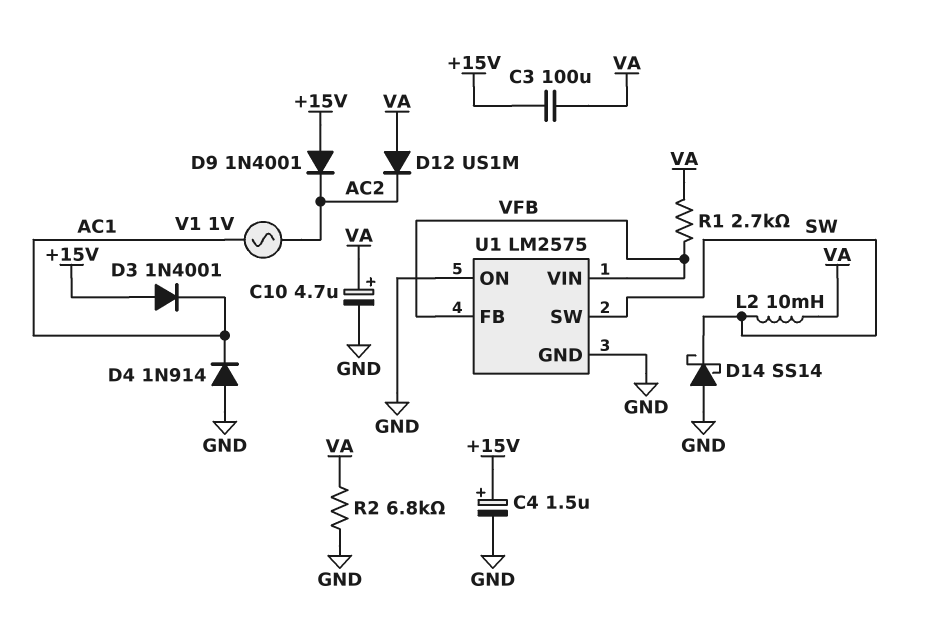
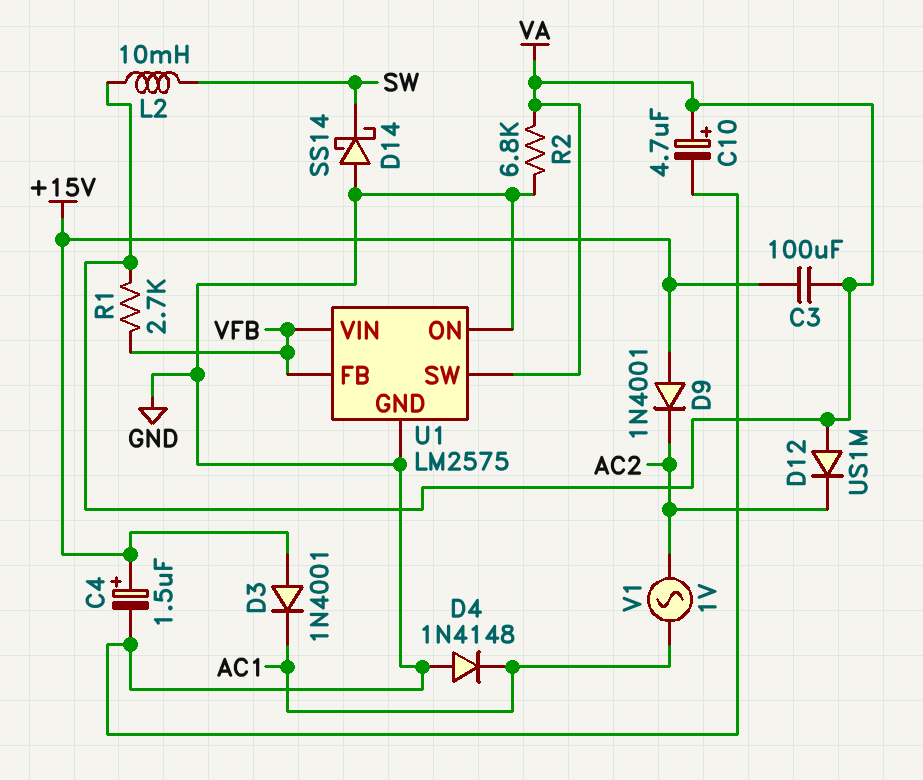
D4: diode 1N914 (A GND, K AC1) -> diode 1N4148 (A GND, K AC1)
U1 pin SW: SW -> VA

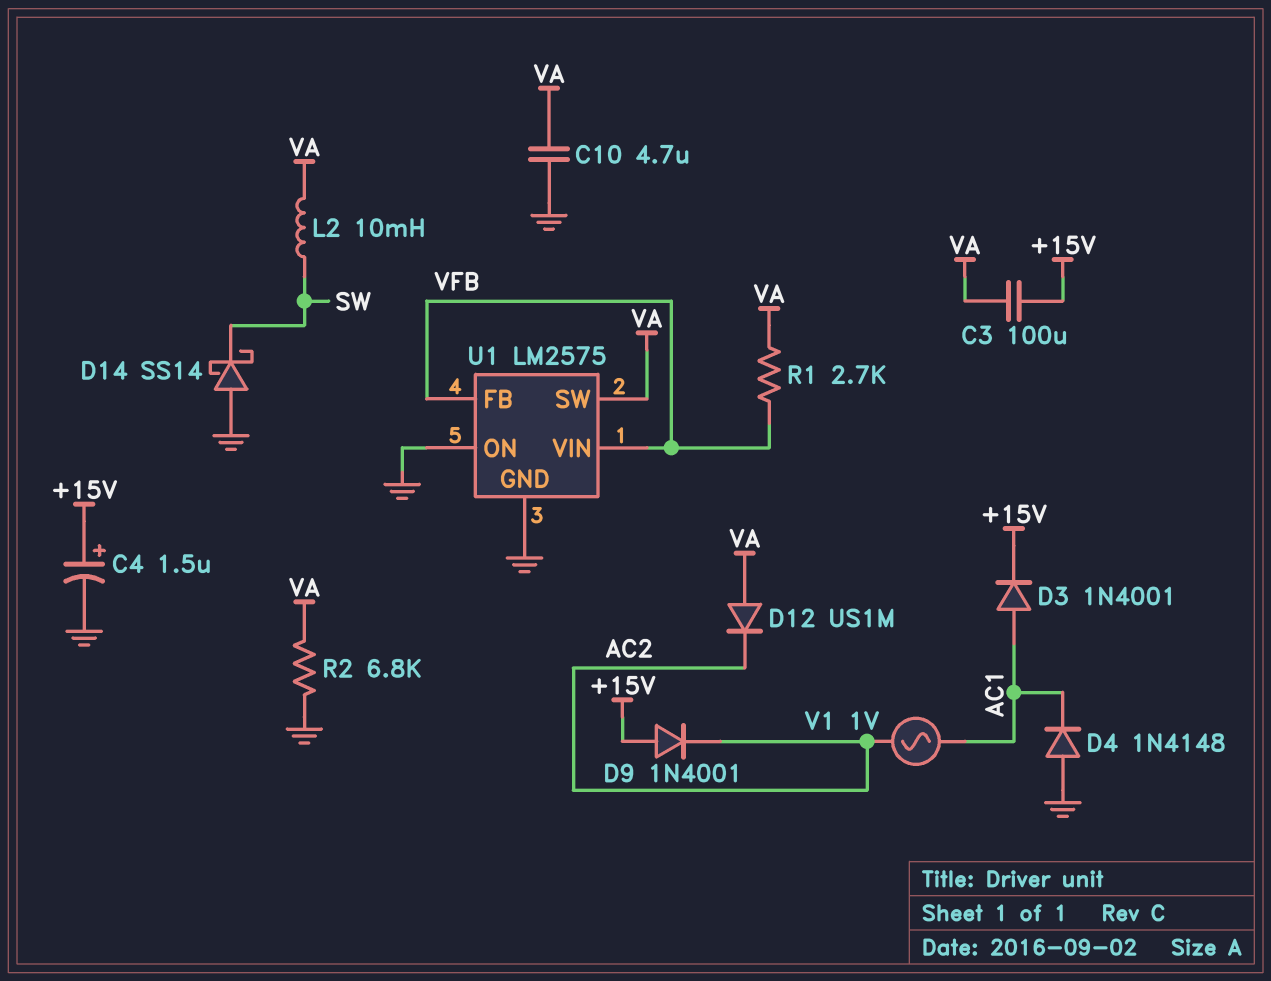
C10: 4.7uF (plus VA, minus GND) -> 4.7uF (GND, VA)
D3: diode 1N4001 (A +15V, K AC1) -> diode 1N4001 (A AC1, K +15V)

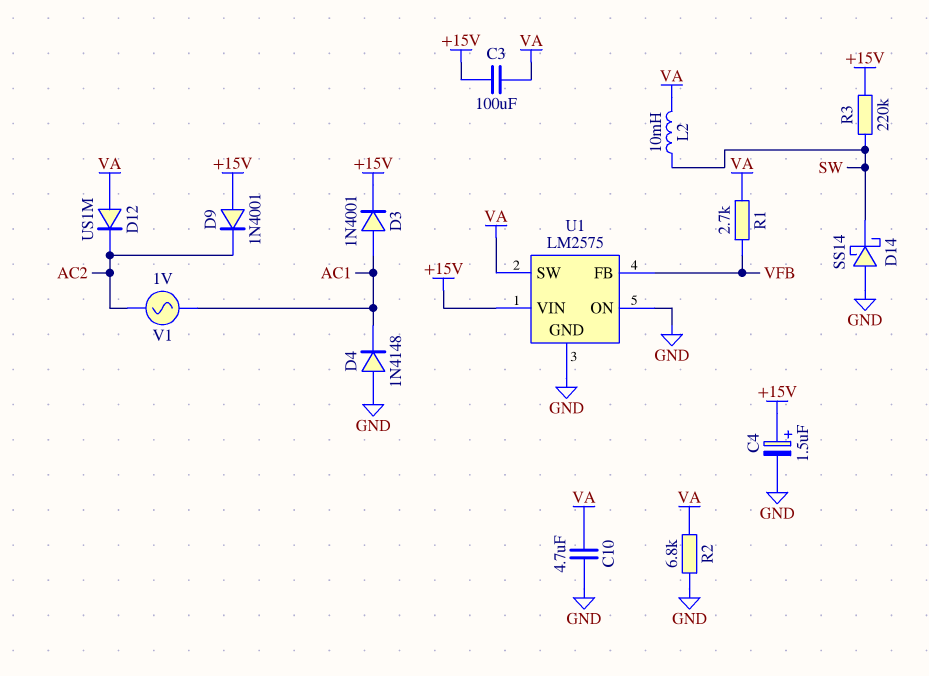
R3: none -> 220k (+15V, SW)
U1 pin VIN: VFB -> +15V

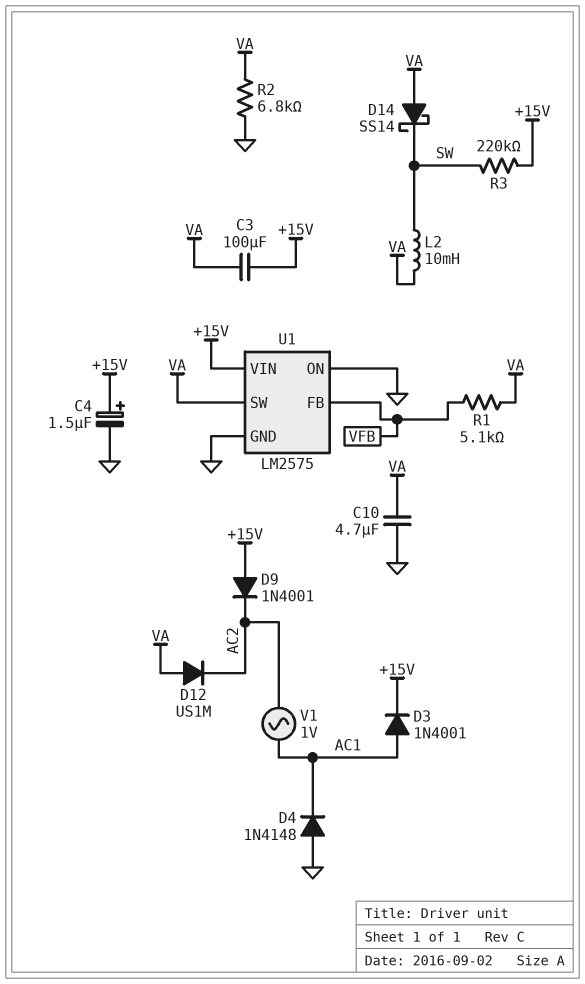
D14: schottky SS14 (A GND, K SW) -> schottky SS14 (A VA, K SW)
R1: 2.7k (VA, VFB) -> 5.1k (VA, VFB)

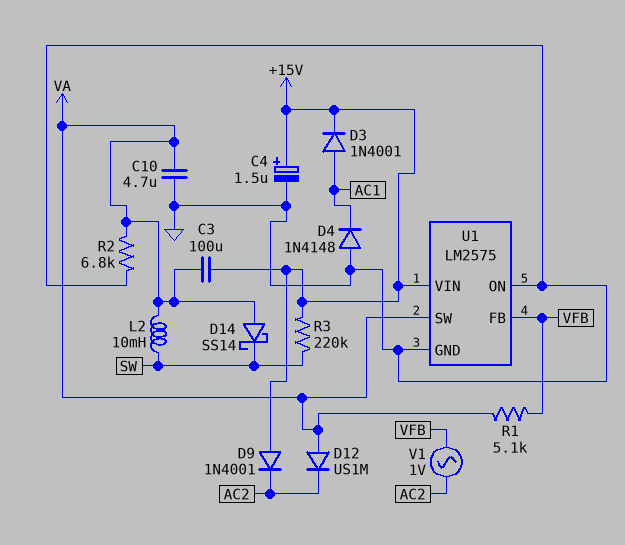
V1: AC 1V (AC1, AC2) -> AC 1V (AC2, VFB)

